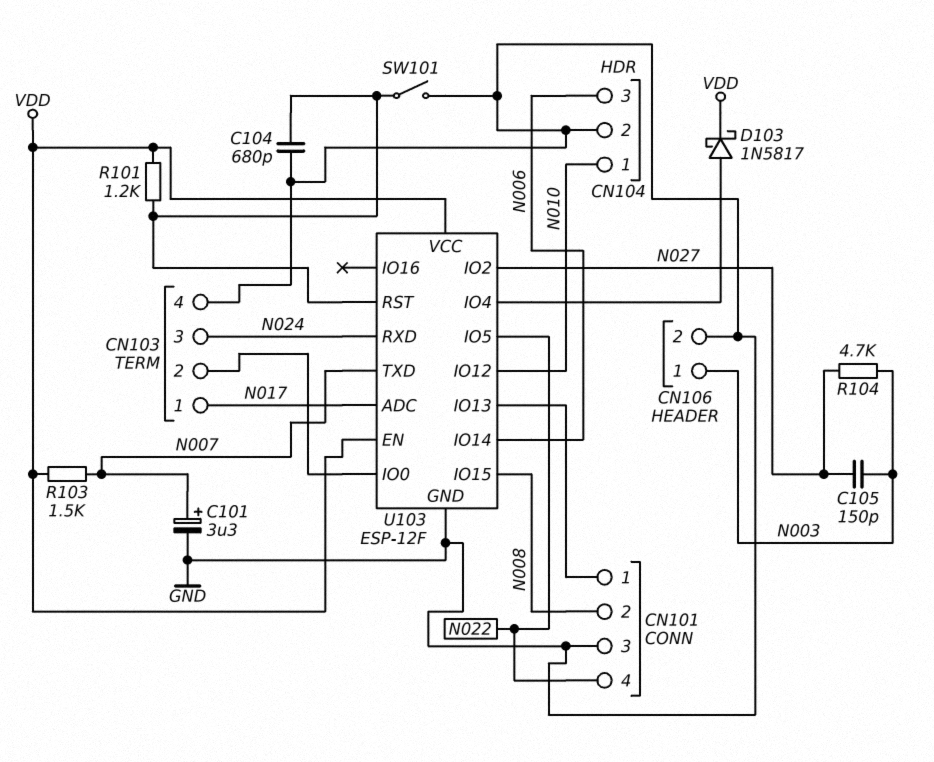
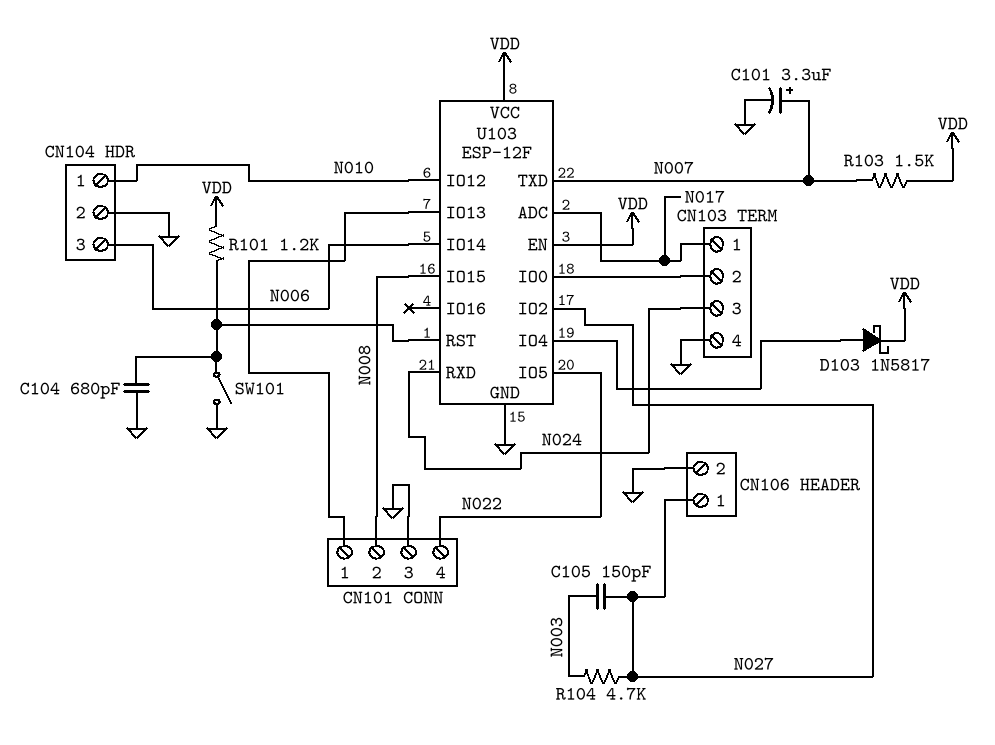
CN106 pin 1: N003 -> N027

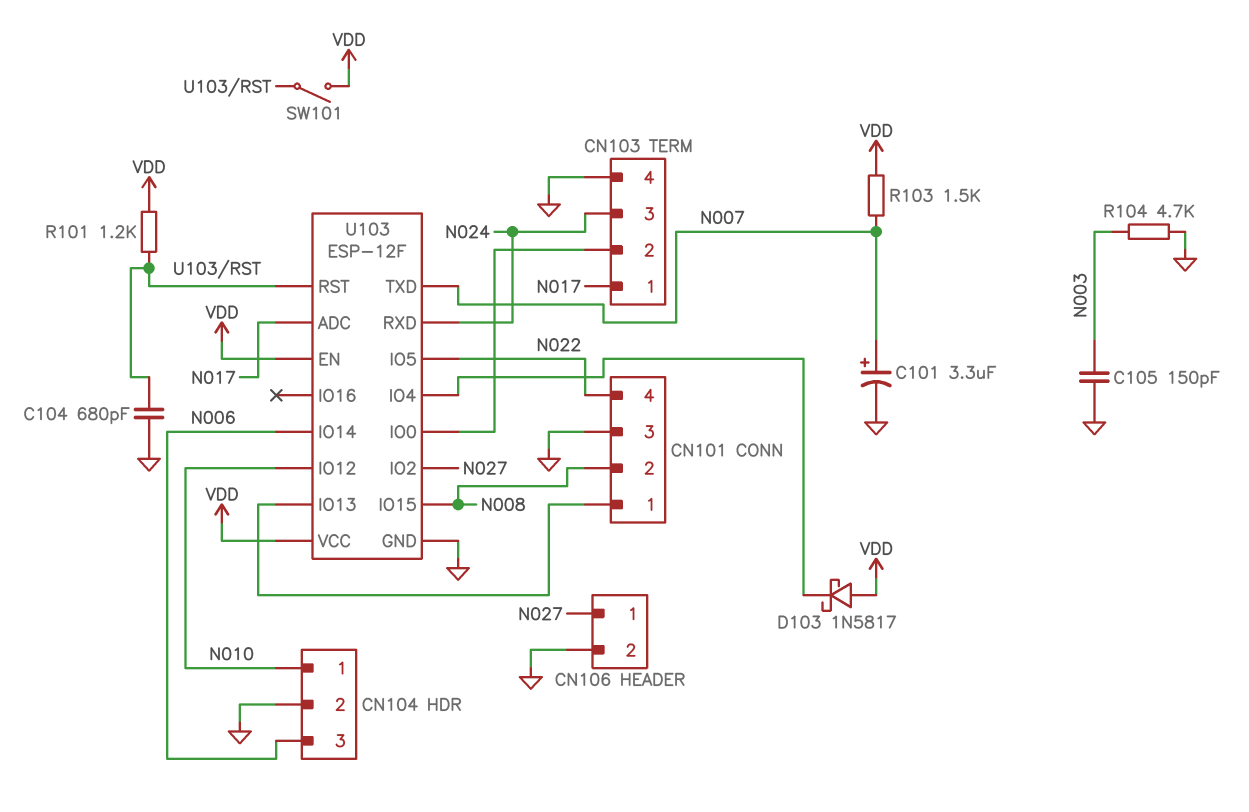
C105: 150pF (N003, N027) -> 150pF (GND, N003)
D103: schottky 1N5817 (A U103/IO4, K VDD) -> schottky 1N5817 (A VDD, K U103/IO4)
R104: 4.7k (N003, N027) -> 4.7k (GND, N003)
SW101: switch (GND, U103/RST) -> switch (U103/RST, VDD)

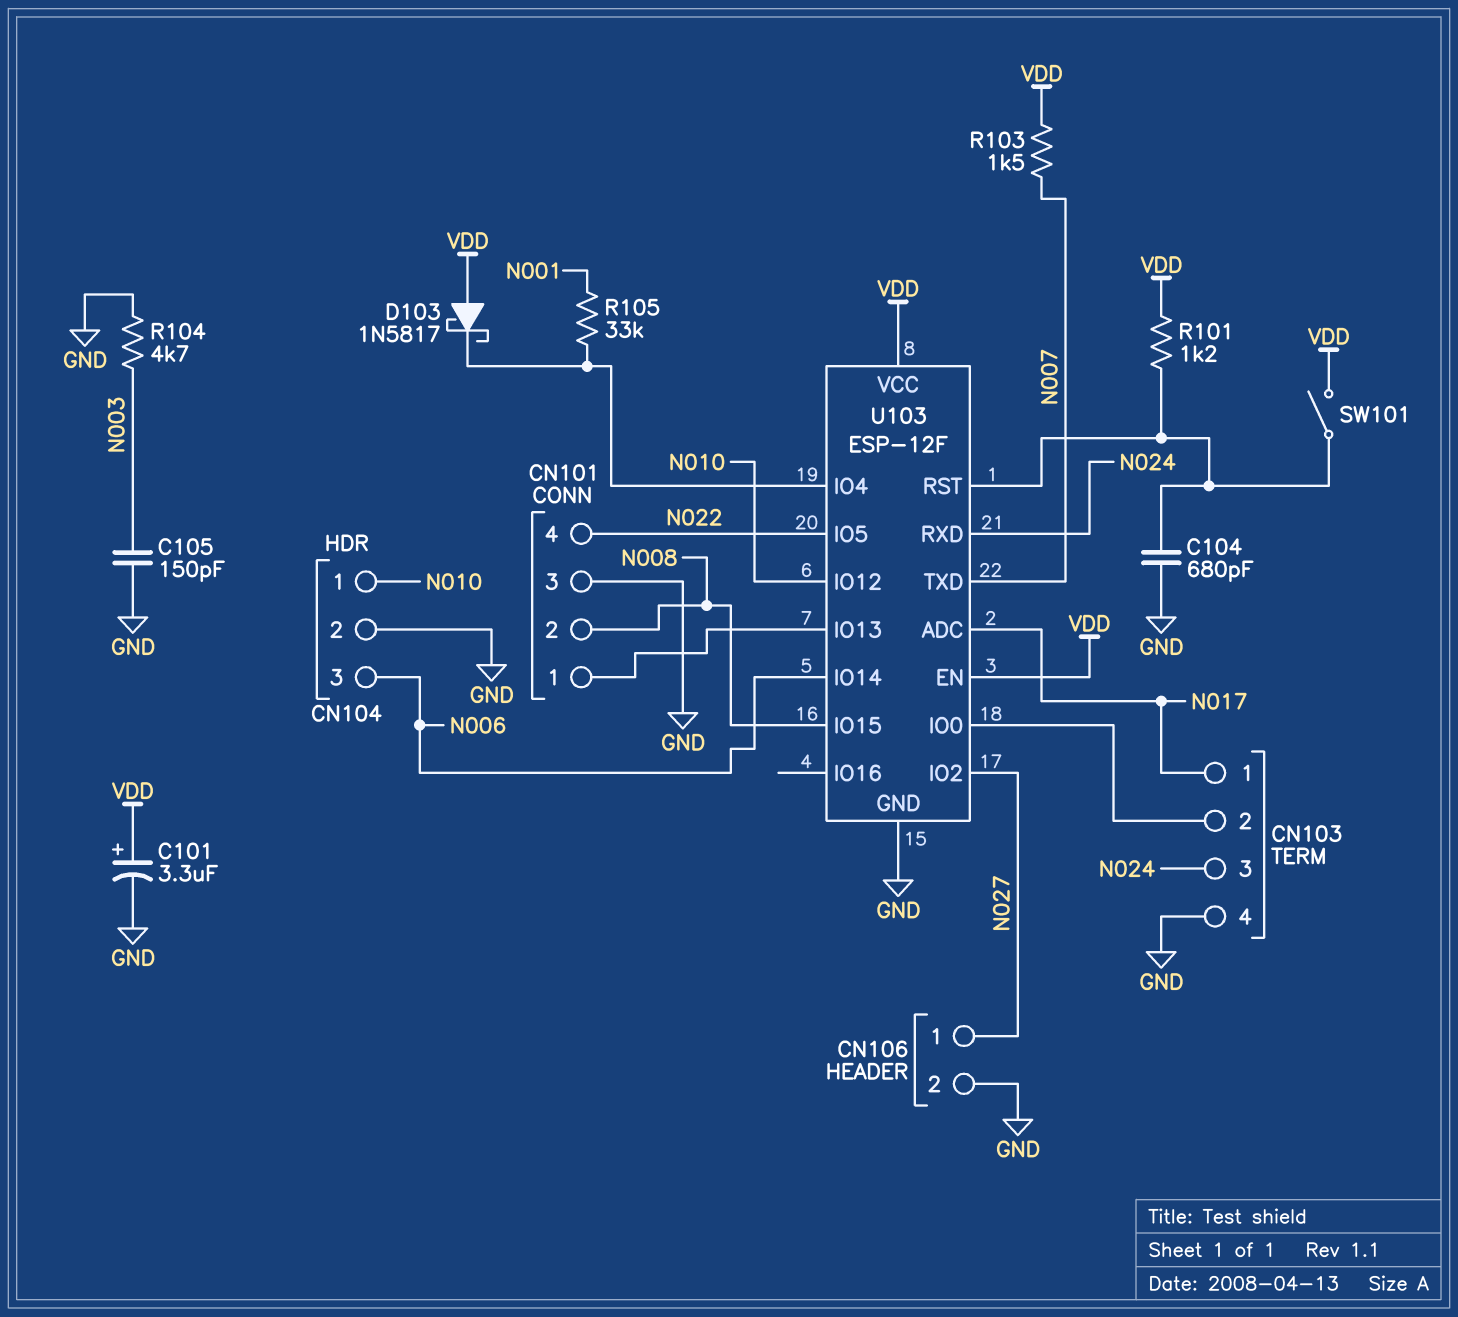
C101: 3.3uF (plus N007, minus GND) -> 3.3uF (plus VDD, minus GND)
R105: none -> 33k (N001, U103/IO4)

